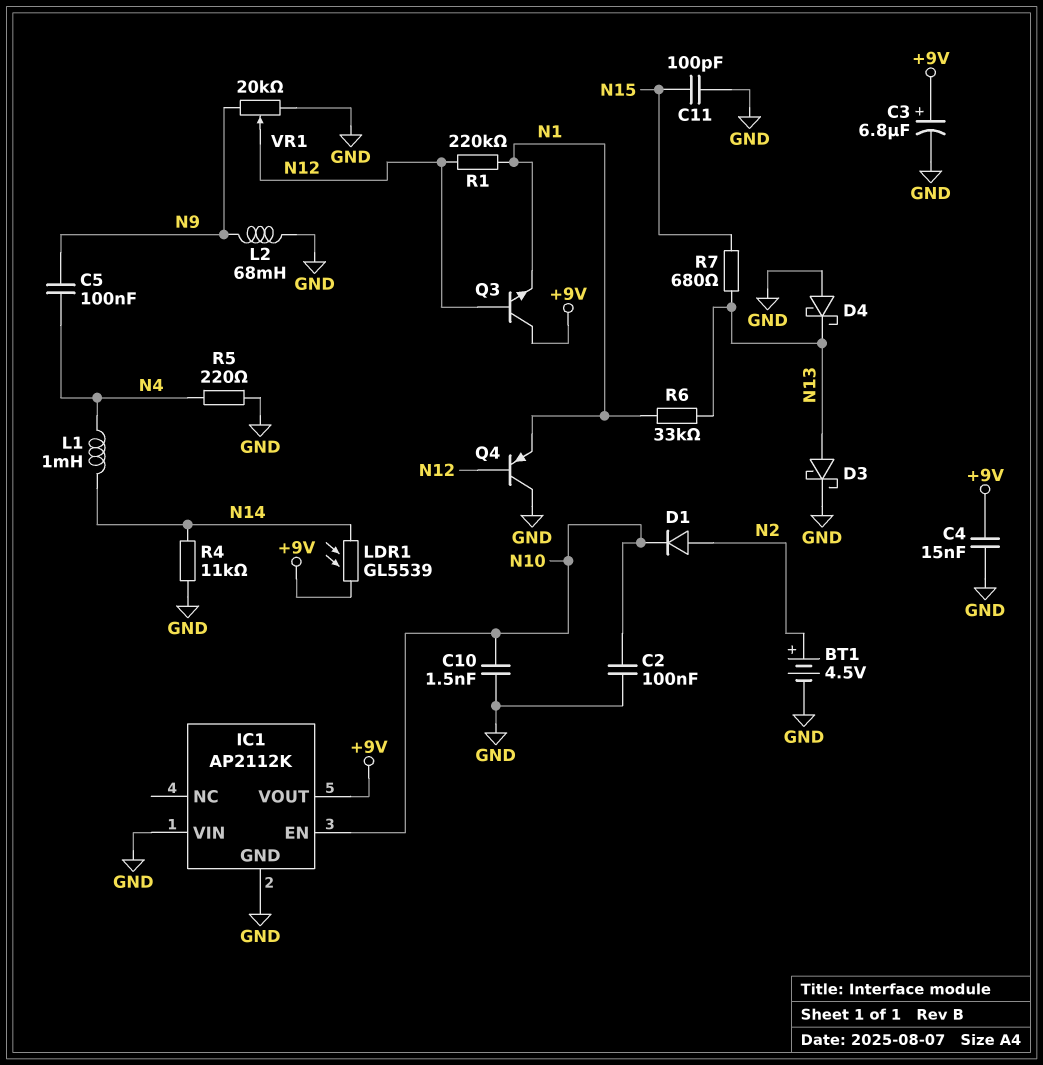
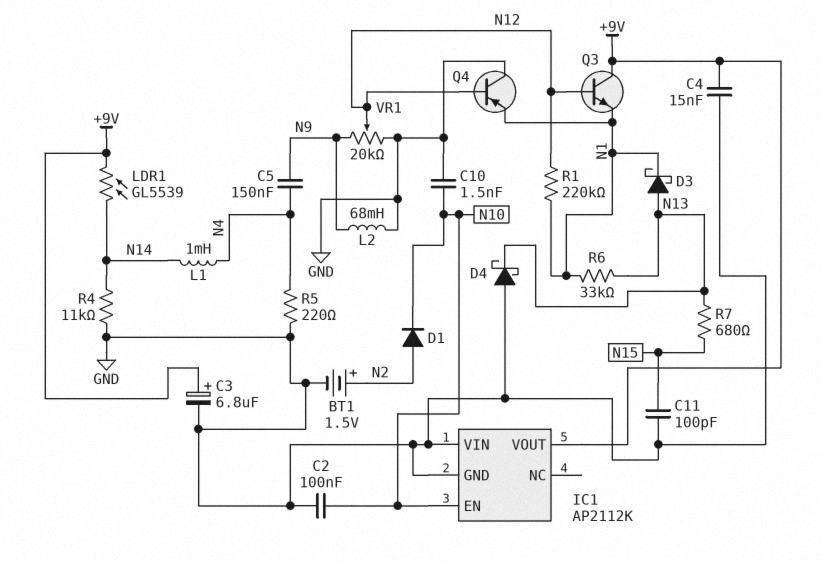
BT1: 4.5V (plus N2, minus GND) -> 1.5V (plus N2, minus GND)
C5: 100nF (N4, N9) -> 150nF (N4, N9)
D3: schottky (A N13, K GND) -> schottky (A N13, K N1)

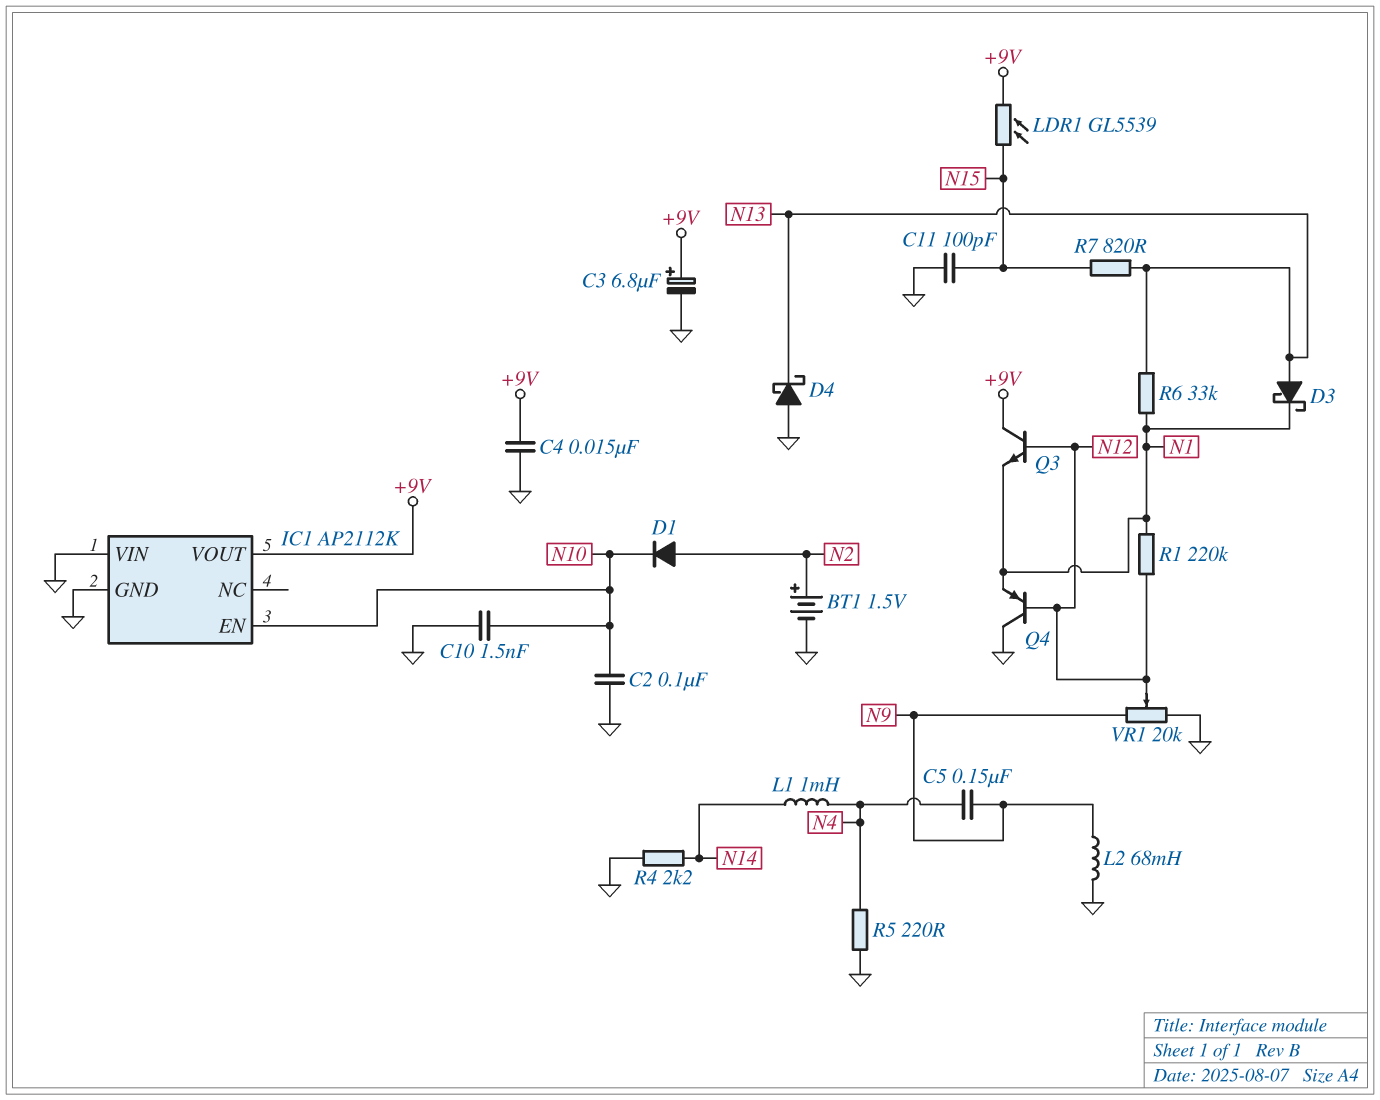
LDR1: GL5539 (+9V, N14) -> GL5539 (+9V, N15)
R4: 11k (GND, N14) -> 2.2k (GND, N14)
R7: 680 (N13, N15) -> 820 (N13, N15)

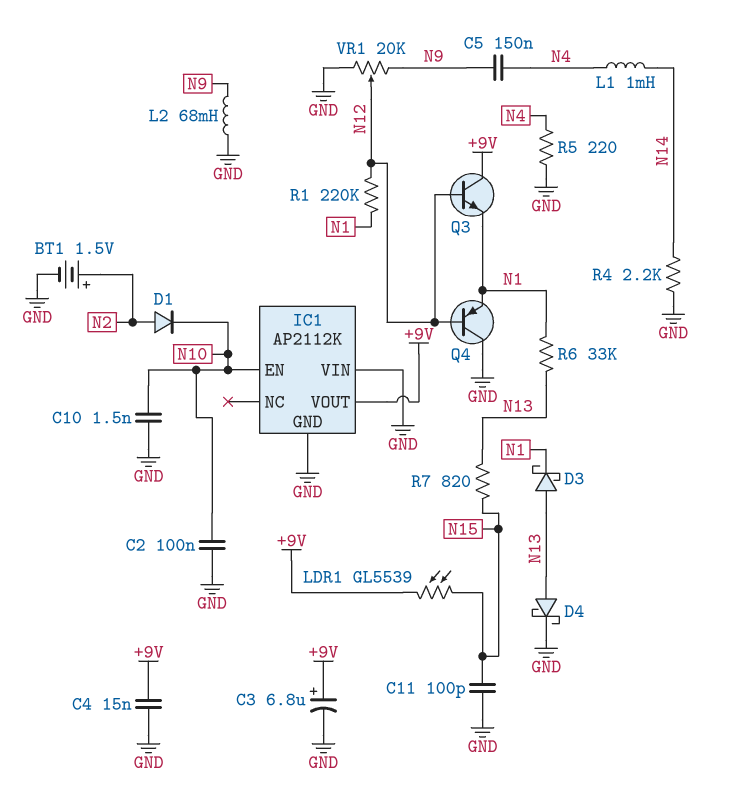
D4: schottky (A GND, K N13) -> schottky (A N13, K GND)

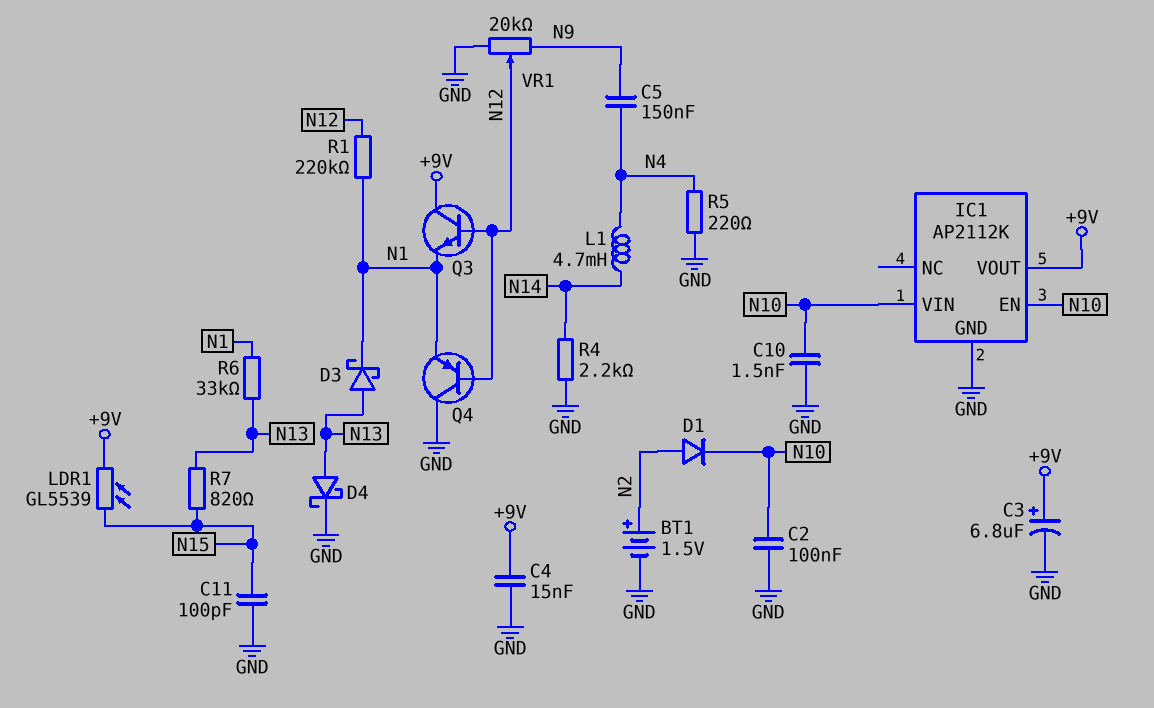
IC1 pin VIN: GND -> N10
L1: 1mH (N4, N14) -> 4.7mH (N4, N14)
L2: 68mH (GND, N9) -> none

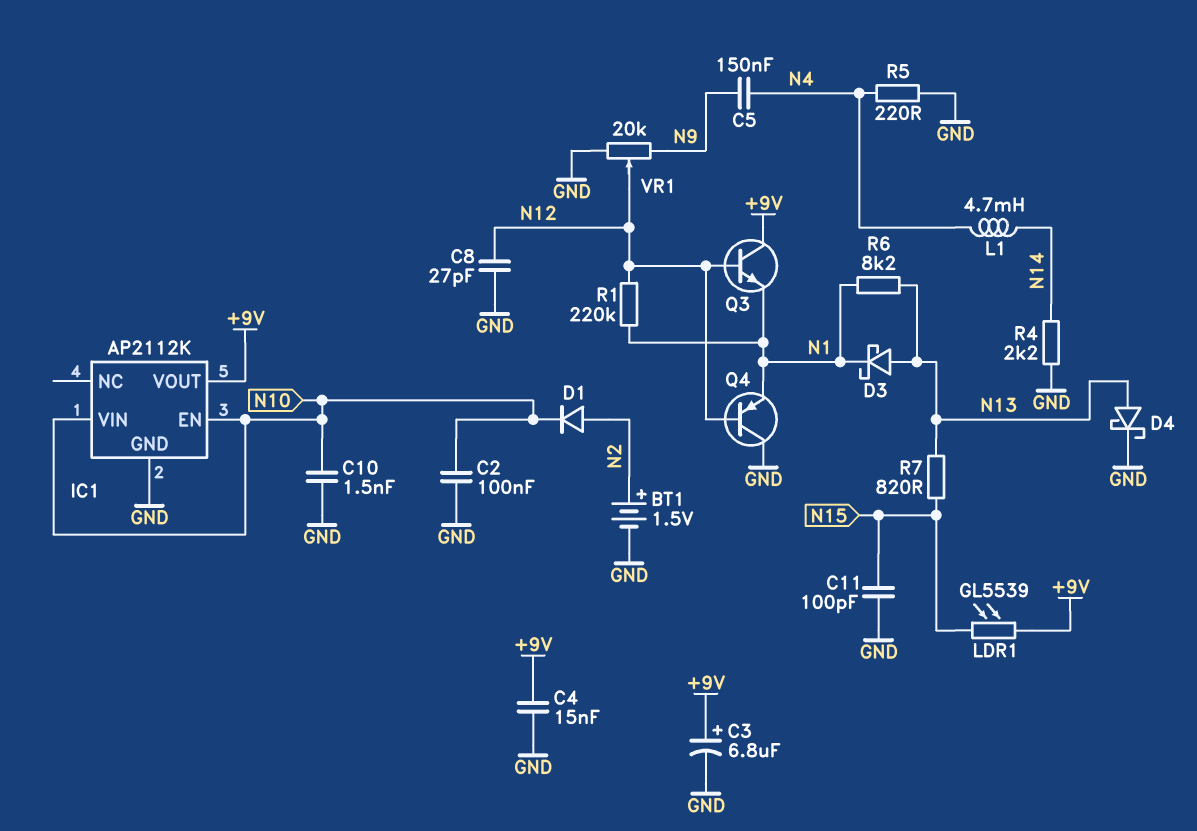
C8: none -> 27pF (GND, N12)
R6: 33k (N1, N13) -> 8.2k (N1, N13)

